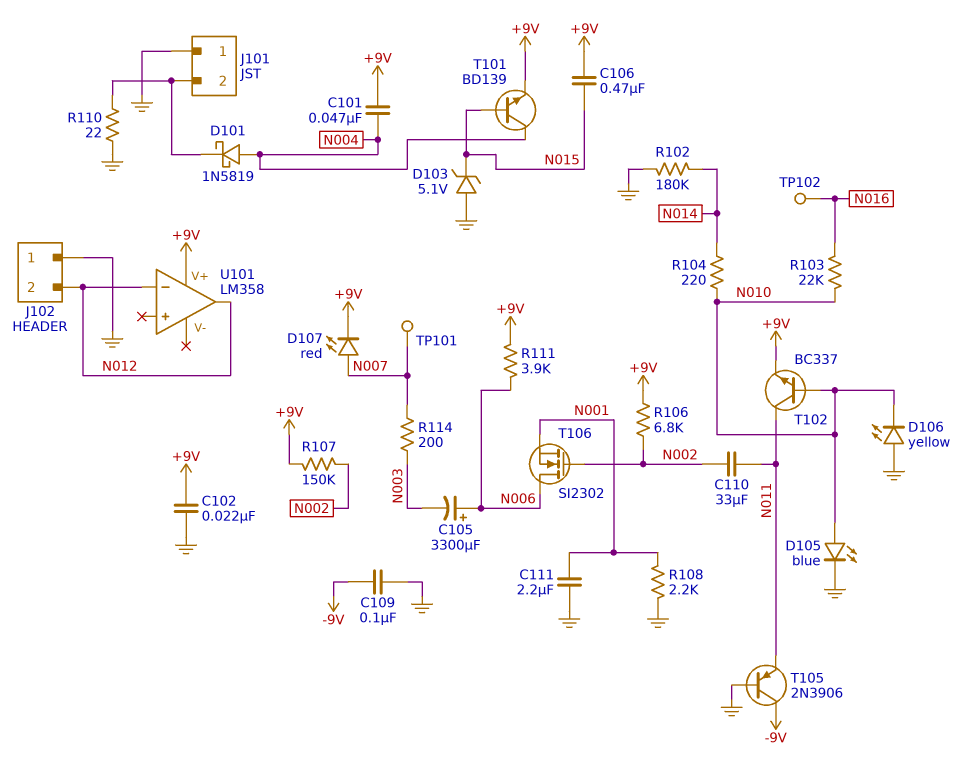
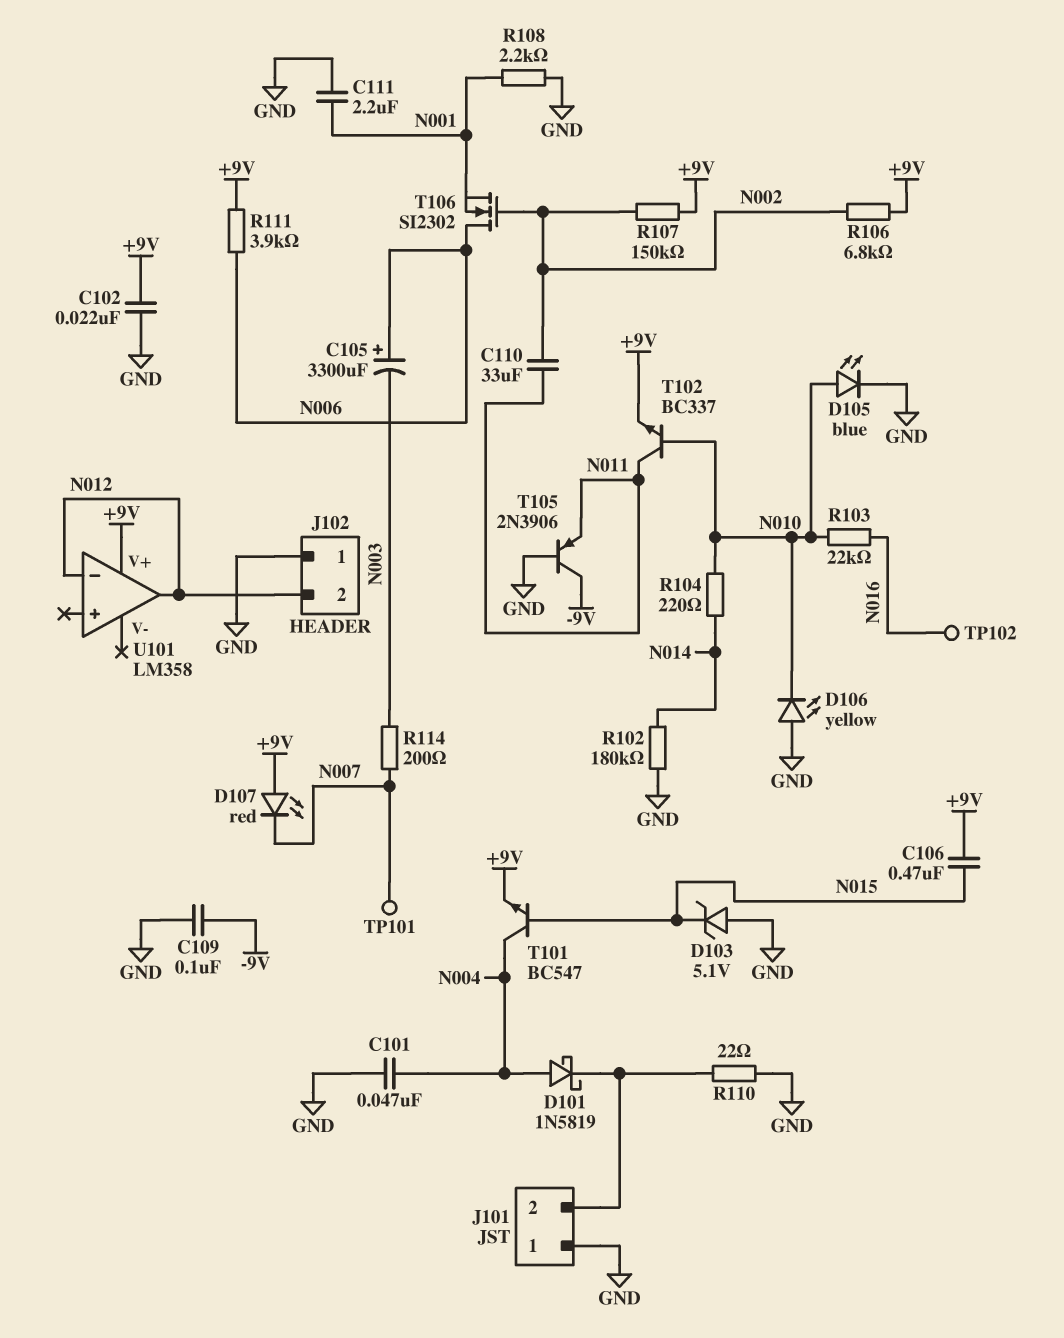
C101: 47nF (+9V, N004) -> 47nF (GND, N004)
D107: LED red (A N007, K +9V) -> LED red (A +9V, K N007)
T101: NPN BD139 (B N015, C N004, E +9V) -> NPN BC547 (B N015, C N004, E +9V)

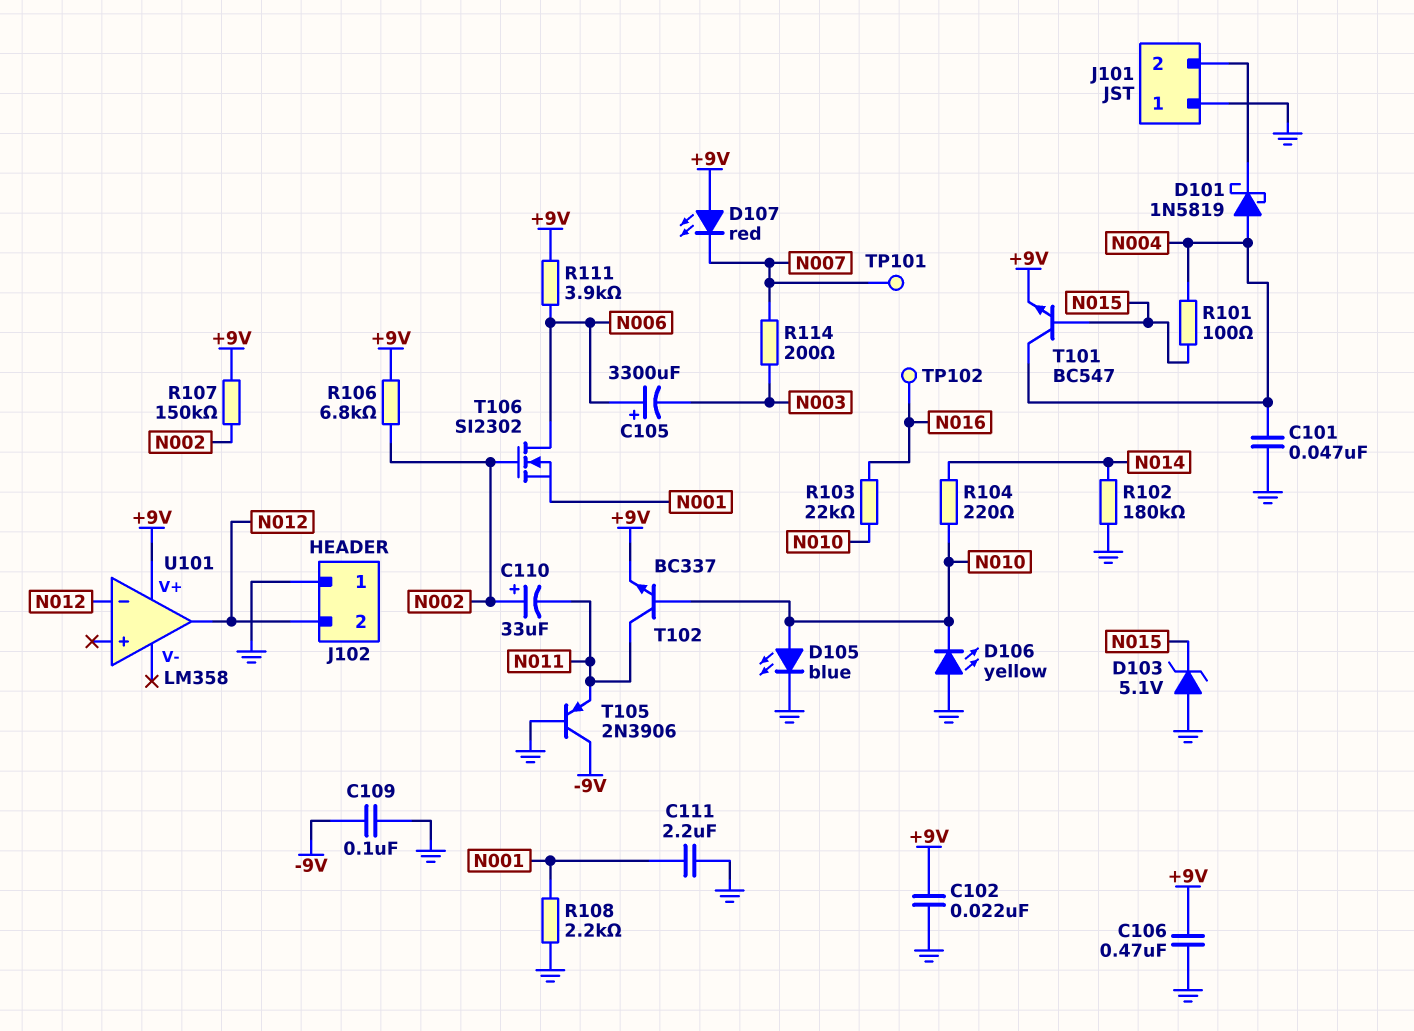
C106: 470nF (+9V, N015) -> 470nF (+9V, GND)
C110: 33uF (N002, N011) -> 33uF (plus N002, minus N011)
R101: none -> 100 (N004, N015)
R110: 22 (GND, J101/2) -> none

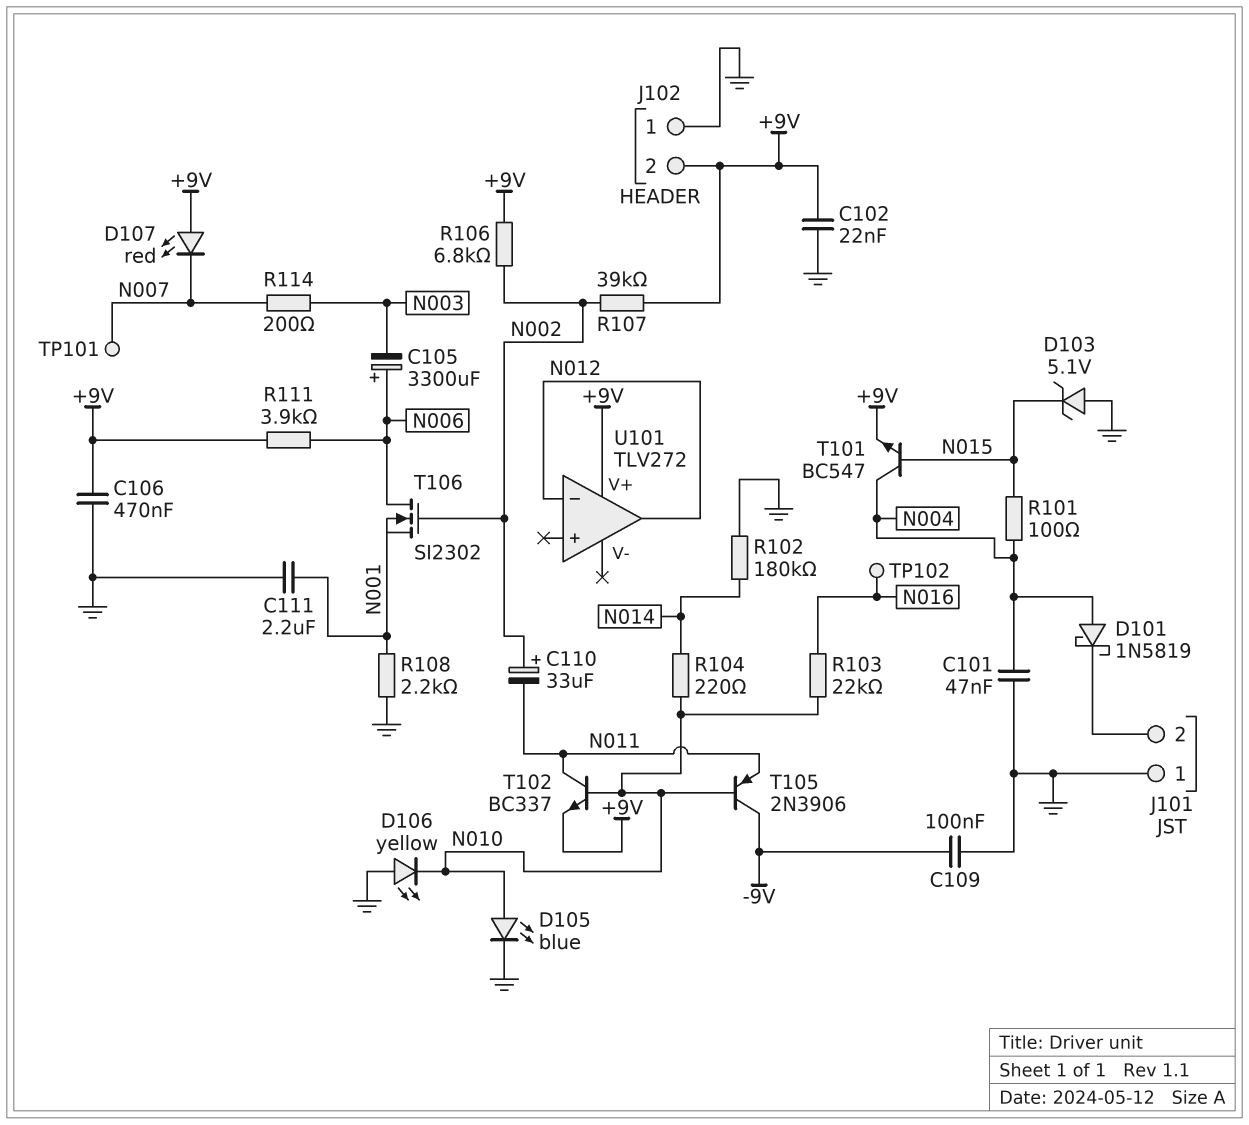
J102 pin 2: N012 -> +9V
R107: 150k (+9V, N002) -> 39k (+9V, N002)
T105: PNP 2N3906 (B GND, C -9V, E N011) -> PNP 2N3906 (B N010, C -9V, E N011)
U101: LM358 -> TLV272

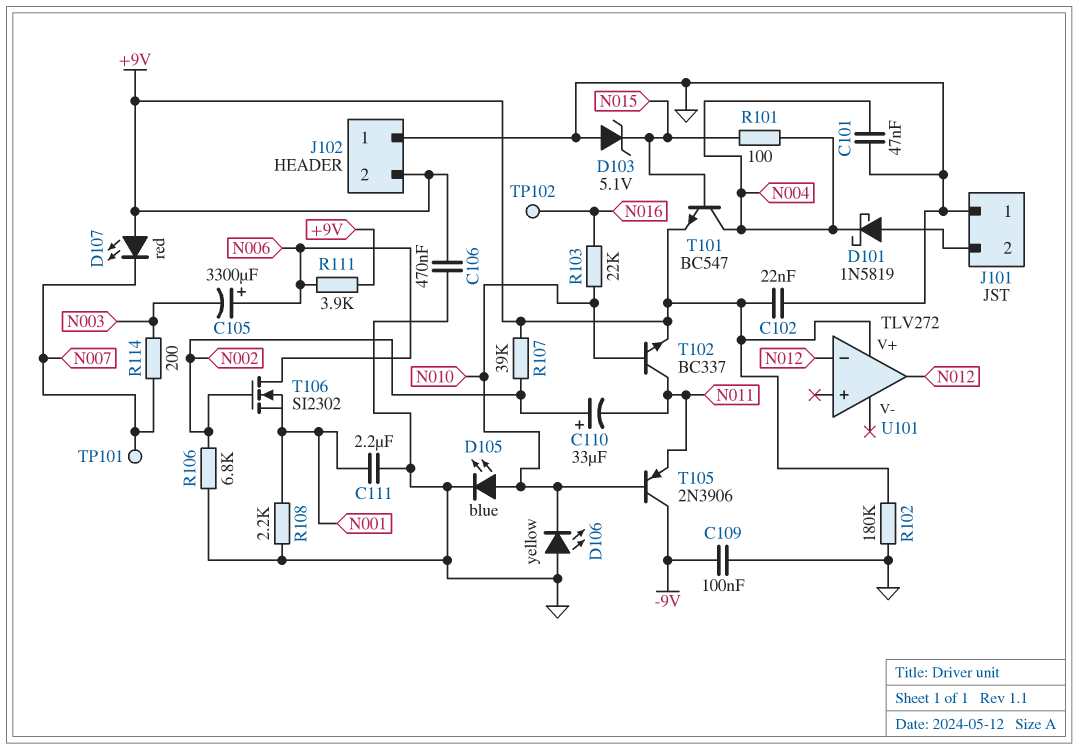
D101: schottky 1N5819 (A N004, K J101/2) -> schottky 1N5819 (A J101/2, K N004)
R102: 180k (GND, N014) -> 180k (+9V, GND)
R104: 220 (N010, N014) -> none
R106: 6.8k (+9V, N002) -> 6.8k (GND, N002)

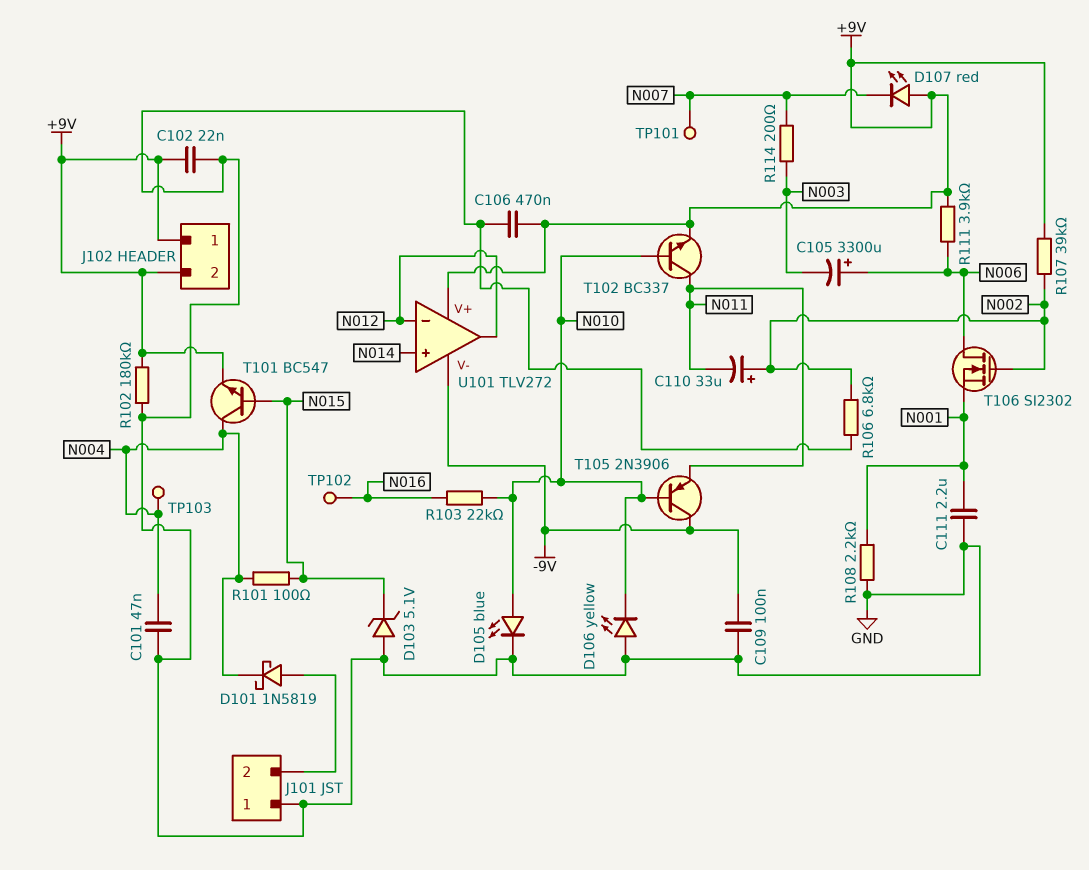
J102 pin 1: GND -> +9V
TP103: none -> test point (N004)
U101 pin V-: none -> -9V
U101 pin in+: none -> N014

